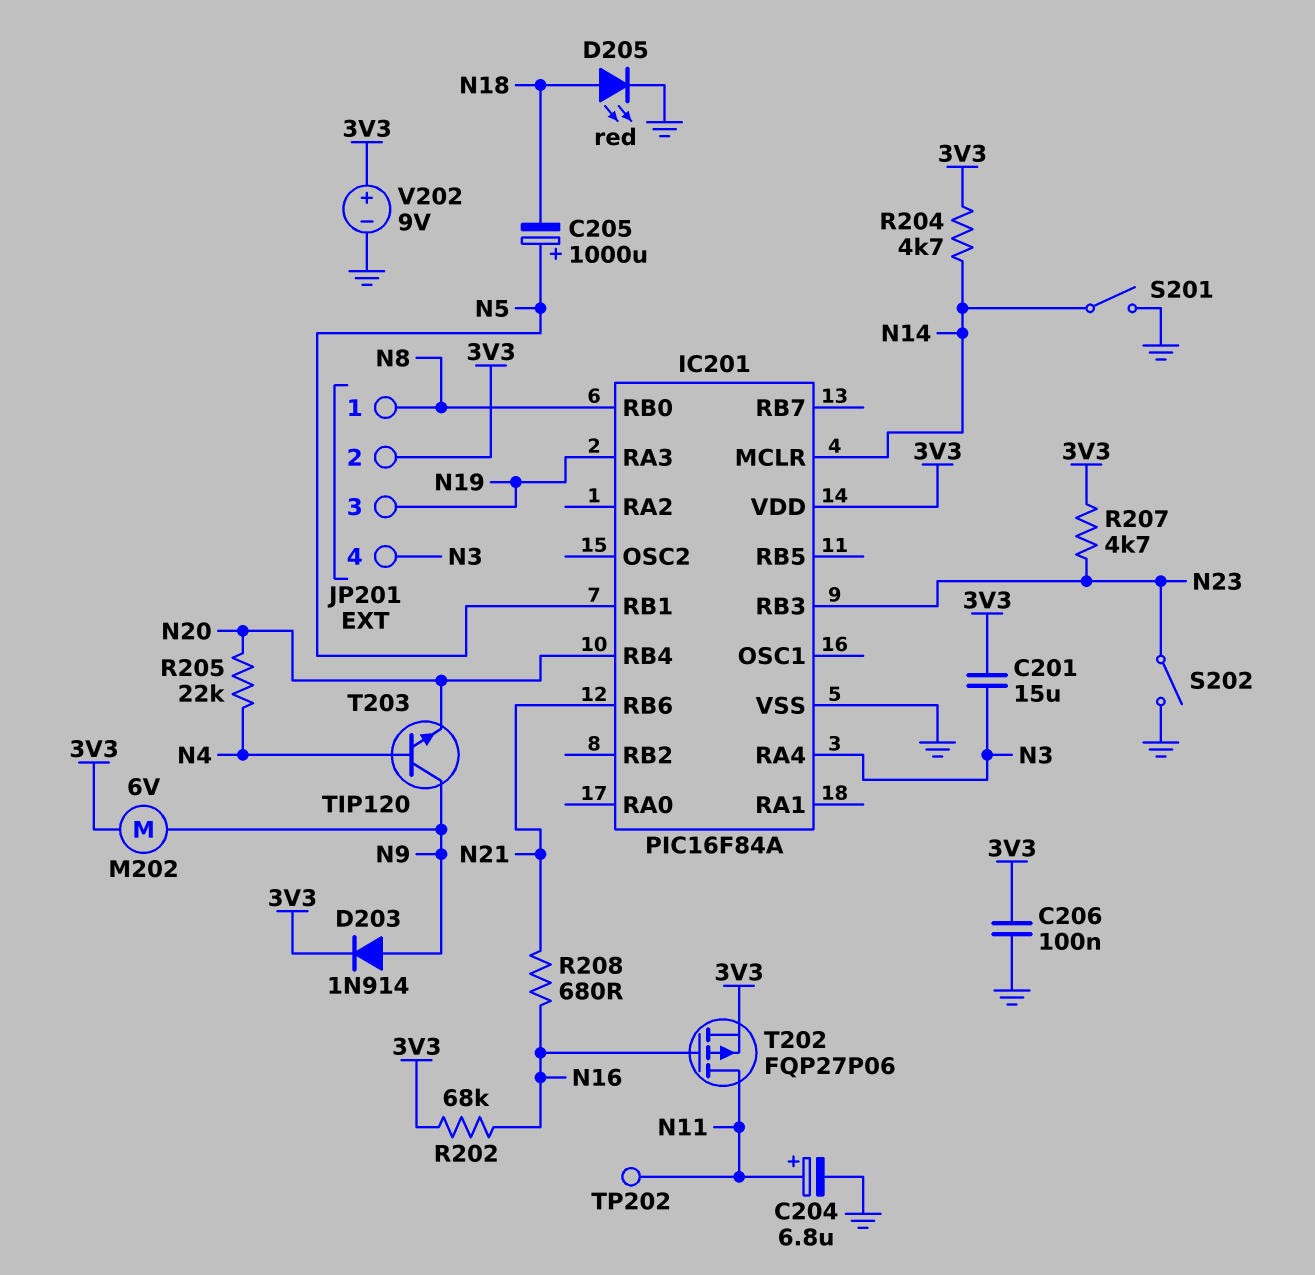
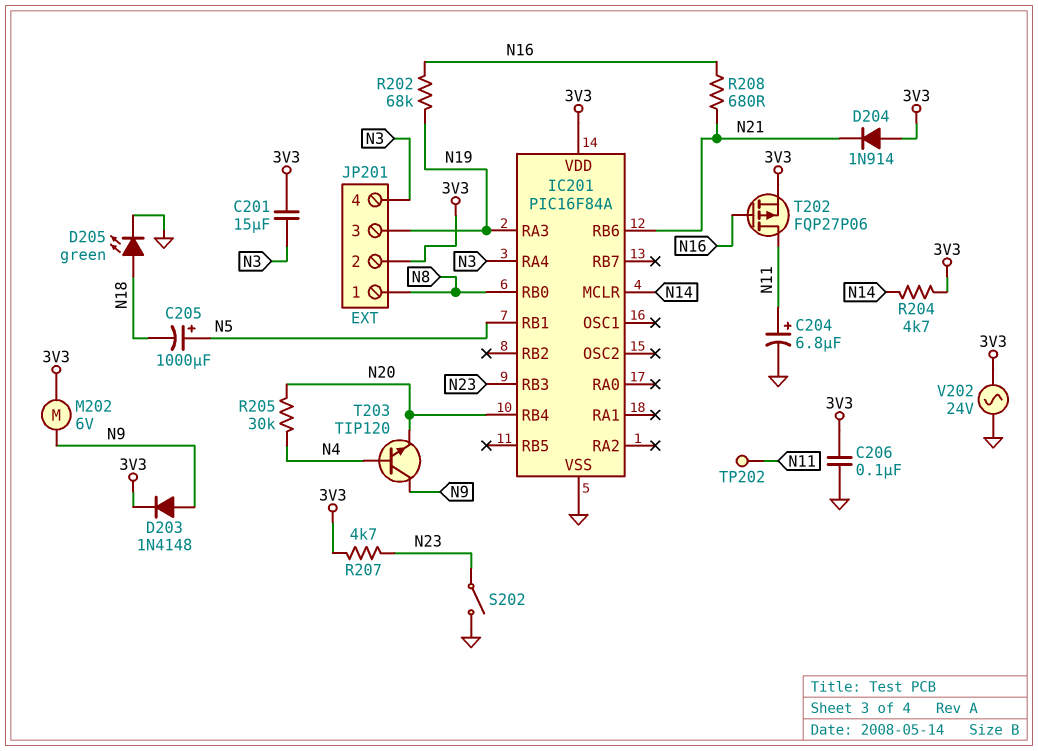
D203: diode 1N914 (A N9, K 3V3) -> diode 1N4148 (A N9, K 3V3)
D204: none -> diode 1N914 (A 3V3, K N21)
D205: LED red (A N18, K GND) -> LED green (A N18, K GND)
R202: 68k (3V3, N16) -> 68k (N16, N19)
R205: 22k (N4, N20) -> 30k (N4, N20)
S201: switch (GND, N14) -> none
V202: 9V (plus 3V3, minus GND) -> AC 24V (3V3, GND)

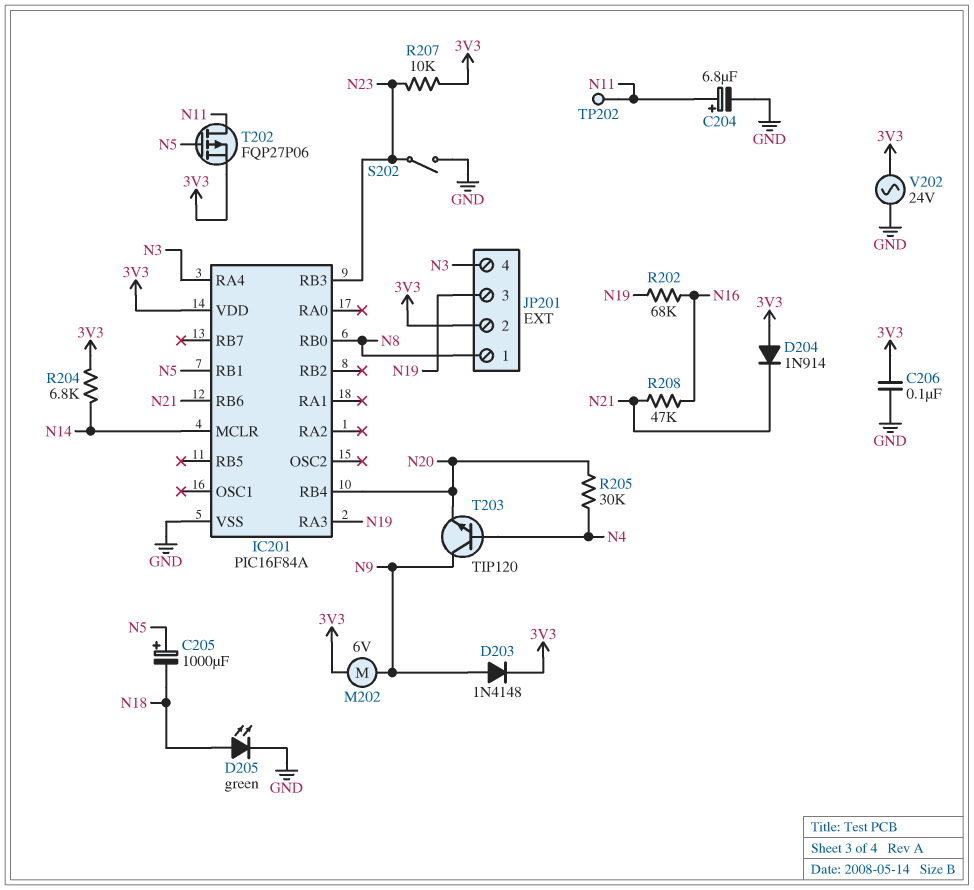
C201: 15uF (3V3, N3) -> none
R204: 4.7k (3V3, N14) -> 6.8k (3V3, N14)
R207: 4.7k (3V3, N23) -> 10k (3V3, N23)
R208: 680 (N16, N21) -> 47k (N16, N21)
T202: PMOS FQP27P06 (G N16, D N11, S 3V3) -> PMOS FQP27P06 (G N5, D N11, S 3V3)

